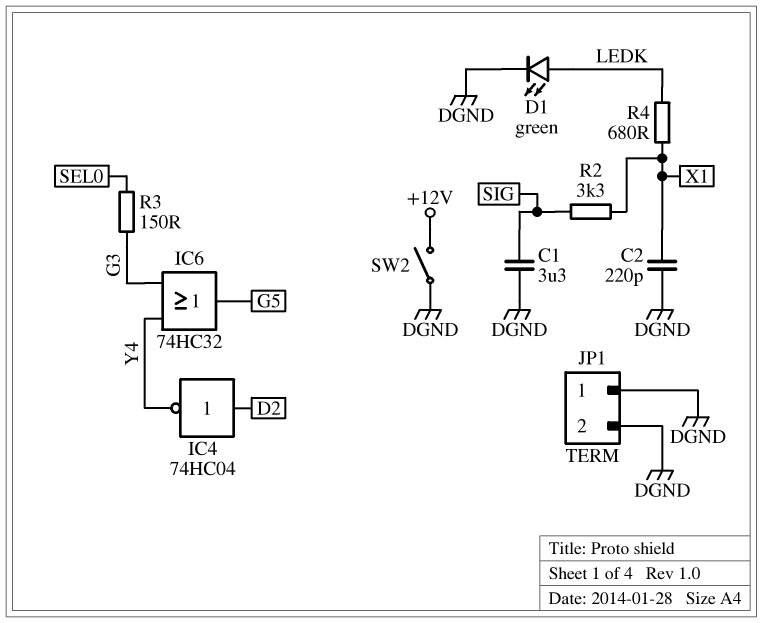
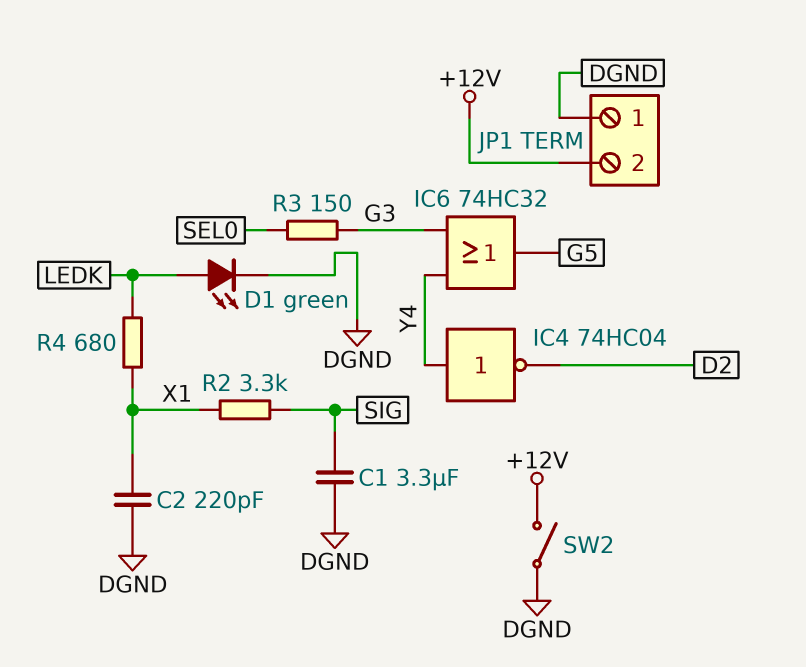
IC4: NOT 74HC04 (in D2, out Y4) -> NOT 74HC04 (in Y4, out D2)
JP1 pin 2: DGND -> +12V

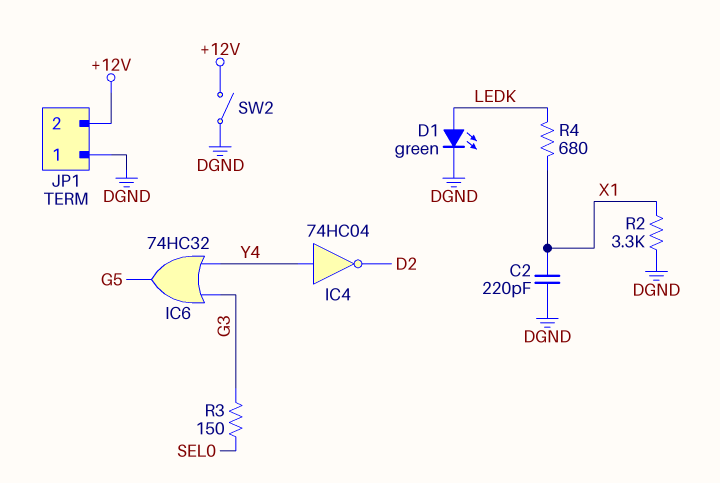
C1: 3.3uF (DGND, SIG) -> none
R2: 3.3k (SIG, X1) -> 3.3k (DGND, X1)

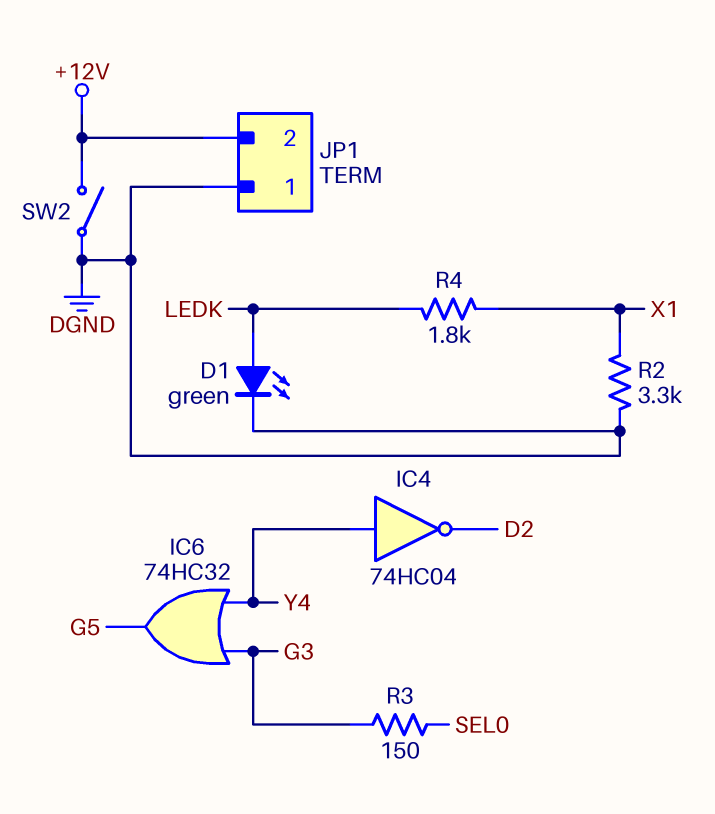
C2: 220pF (DGND, X1) -> none
R4: 680 (LEDK, X1) -> 1.8k (LEDK, X1)

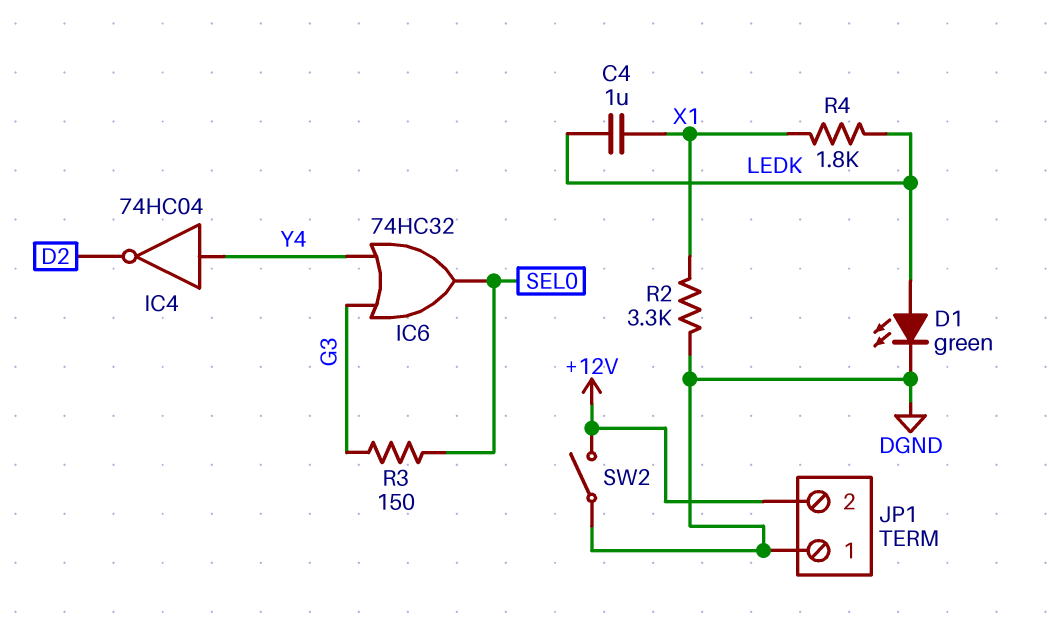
C4: none -> 1uF (LEDK, X1)
IC6: OR 74HC32 (in G3, in Y4, out G5) -> OR 74HC32 (in G3, in Y4, out SEL0)

